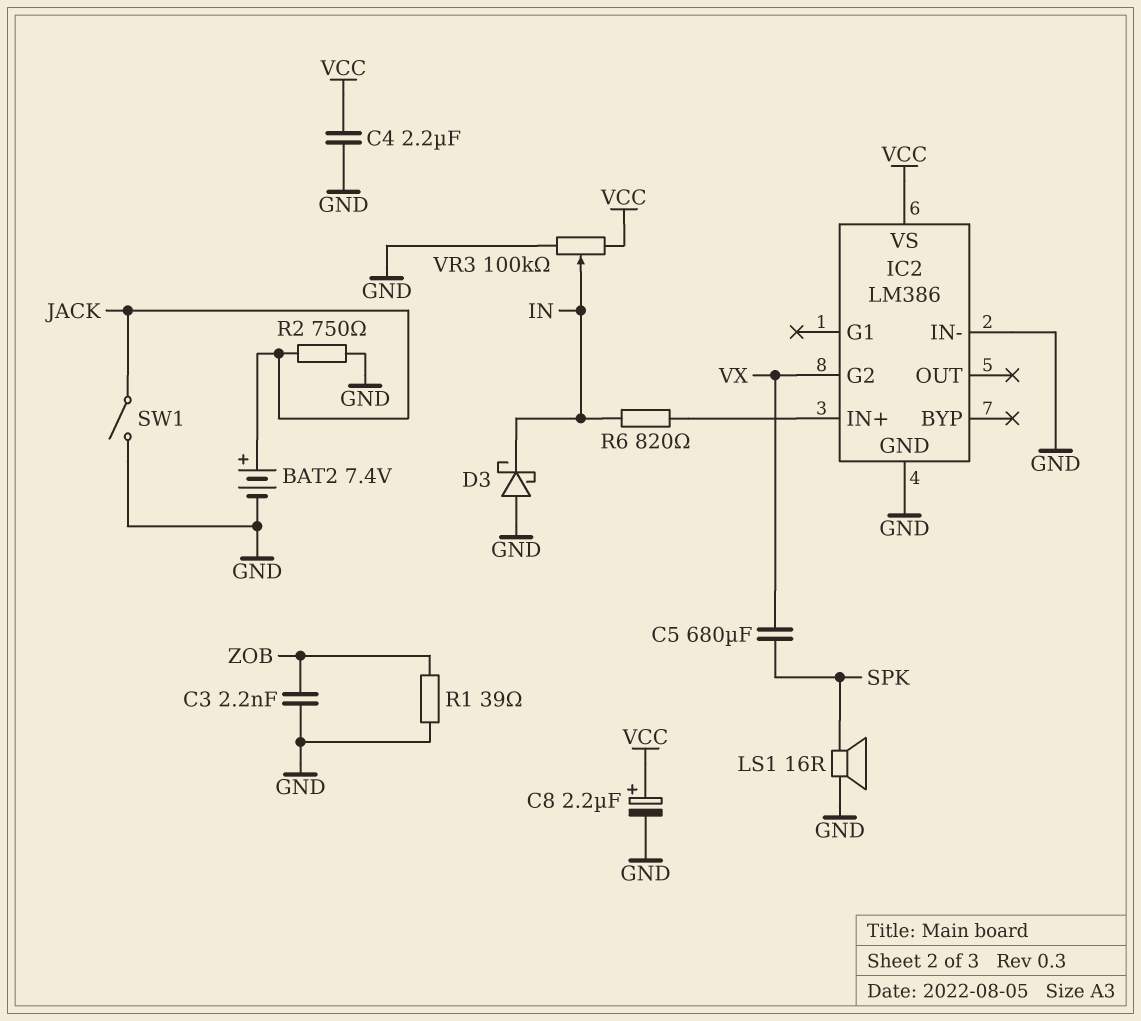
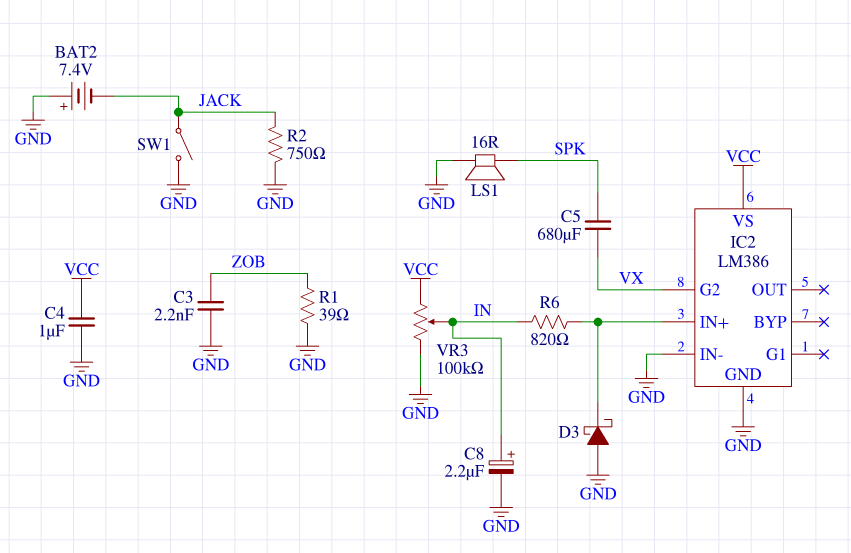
BAT2: 7.4V (plus JACK, minus GND) -> 7.4V (plus GND, minus JACK)
C4: 2.2uF (GND, VCC) -> 1uF (GND, VCC)
C8: 2.2uF (plus VCC, minus GND) -> 2.2uF (plus IN, minus GND)
D3: schottky (A GND, K IN) -> schottky (A GND, K IC2/IN+)

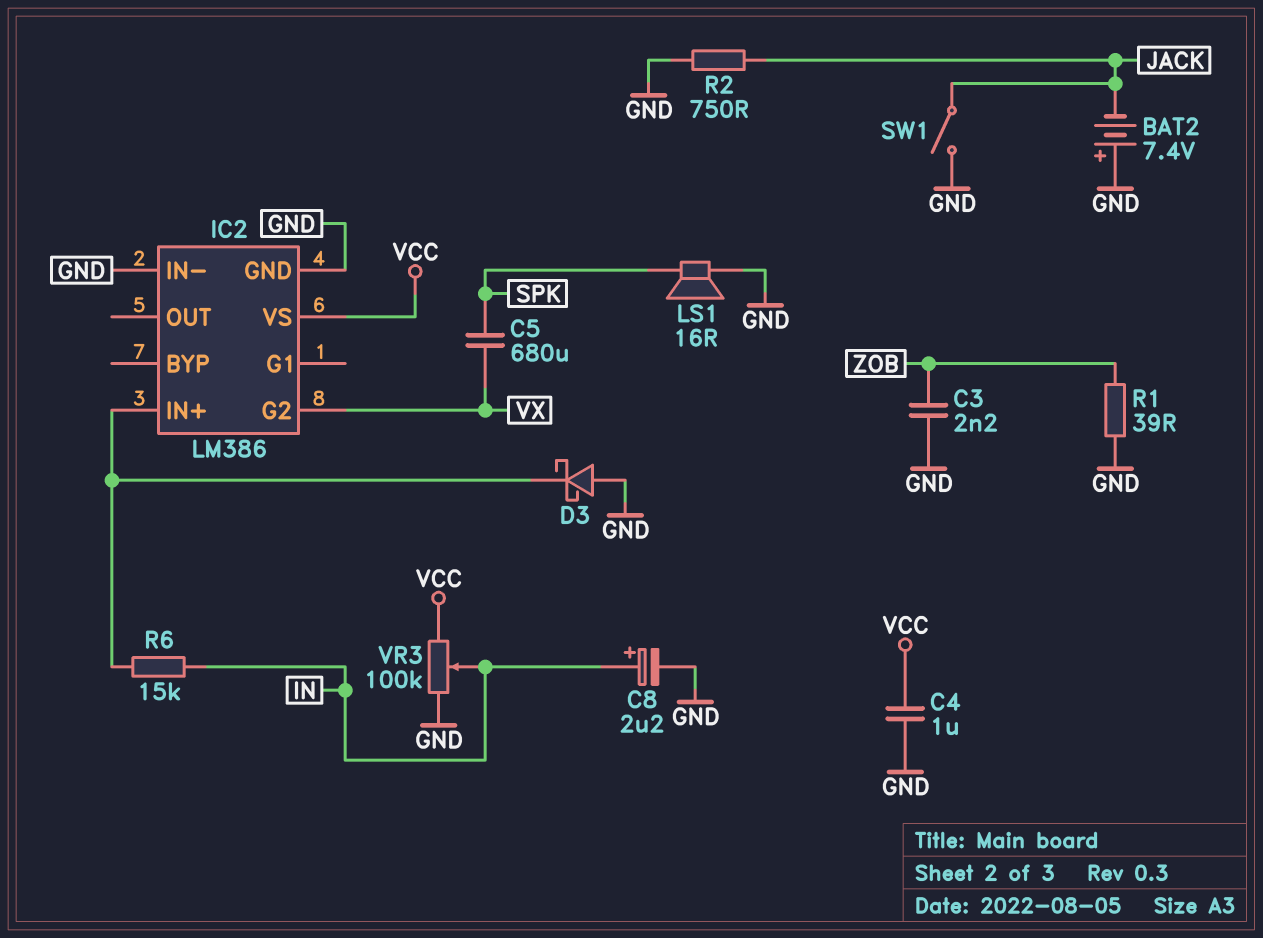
R6: 820 (IC2/IN+, IN) -> 15k (IC2/IN+, IN)

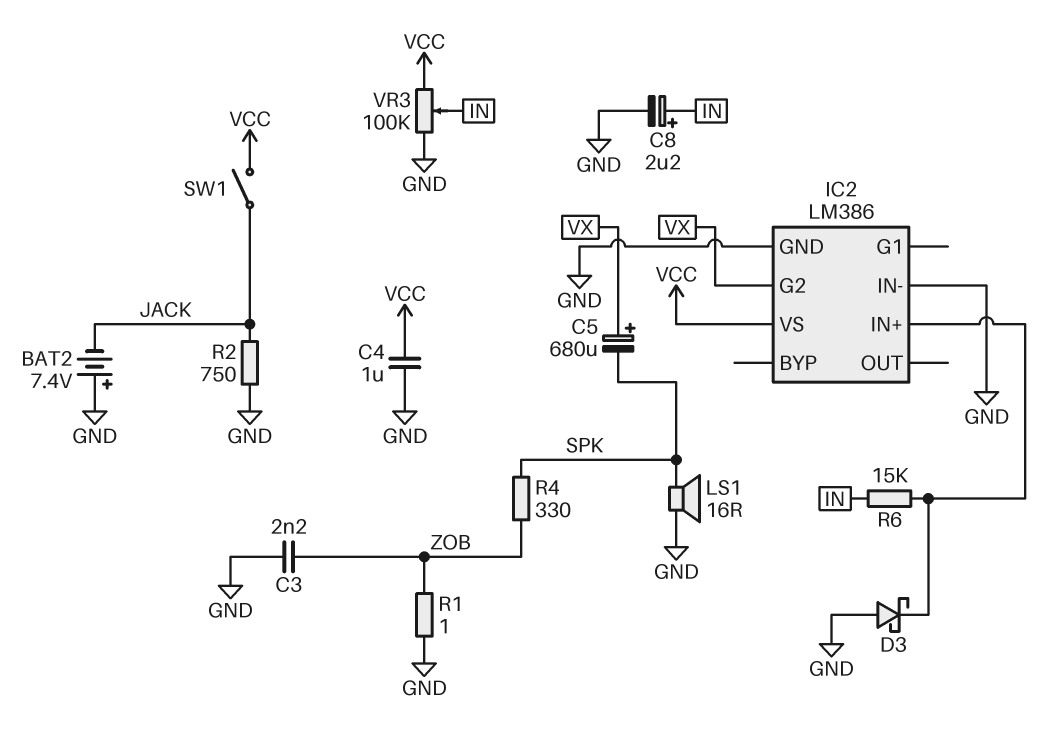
C5: 680uF (SPK, VX) -> 680uF (plus VX, minus SPK)
R1: 39 (GND, ZOB) -> 1 (GND, ZOB)
R4: none -> 330 (SPK, ZOB)
SW1: switch (GND, JACK) -> switch (JACK, VCC)

